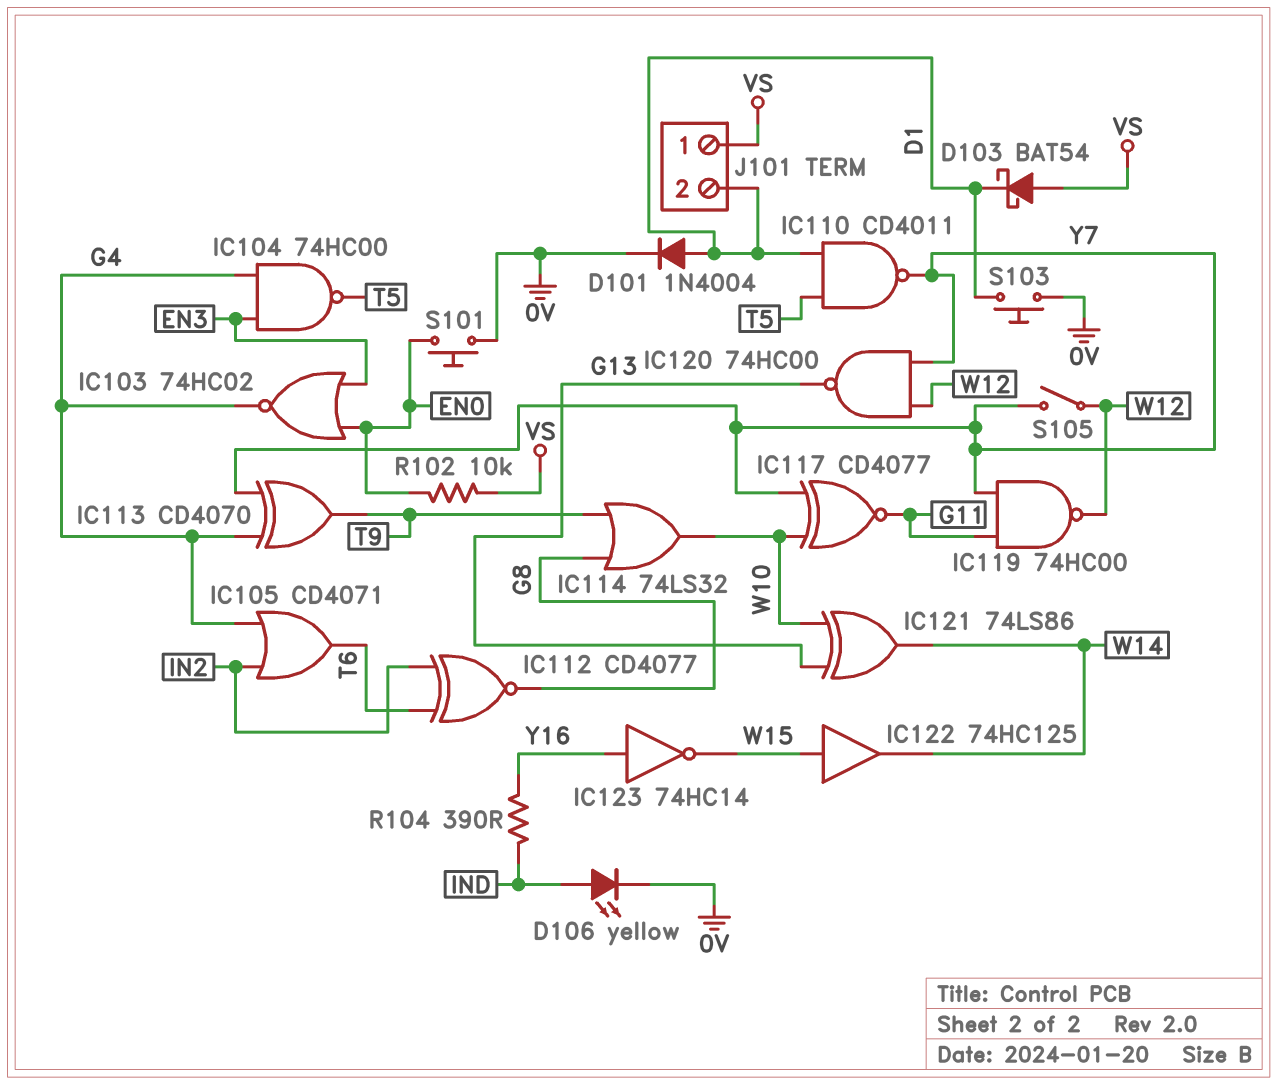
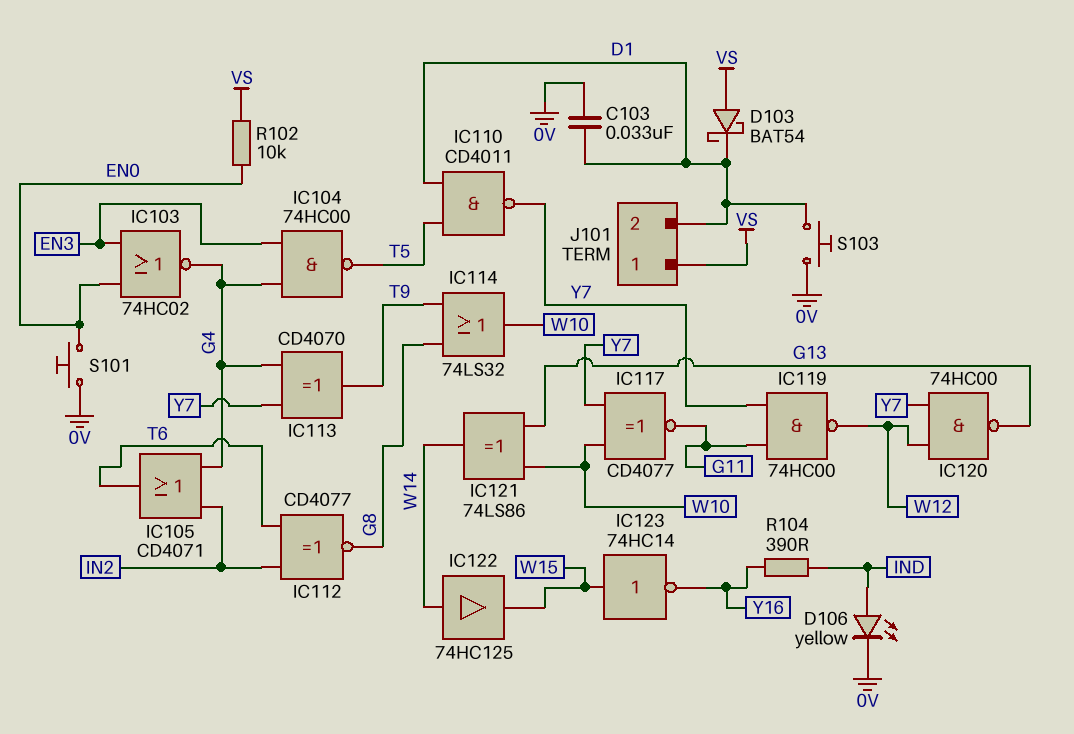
C103: none -> 33nF (0V, D1)
D101: diode 1N4004 (A D1, K 0V) -> none
IC122: buffer 74HC125 (in W15, out W14) -> buffer 74HC125 (in W14, out W15)
IC123: NOT 74HC14 (in Y16, out W15) -> NOT 74HC14 (in W15, out Y16)
S105: switch (W12, Y7) -> none

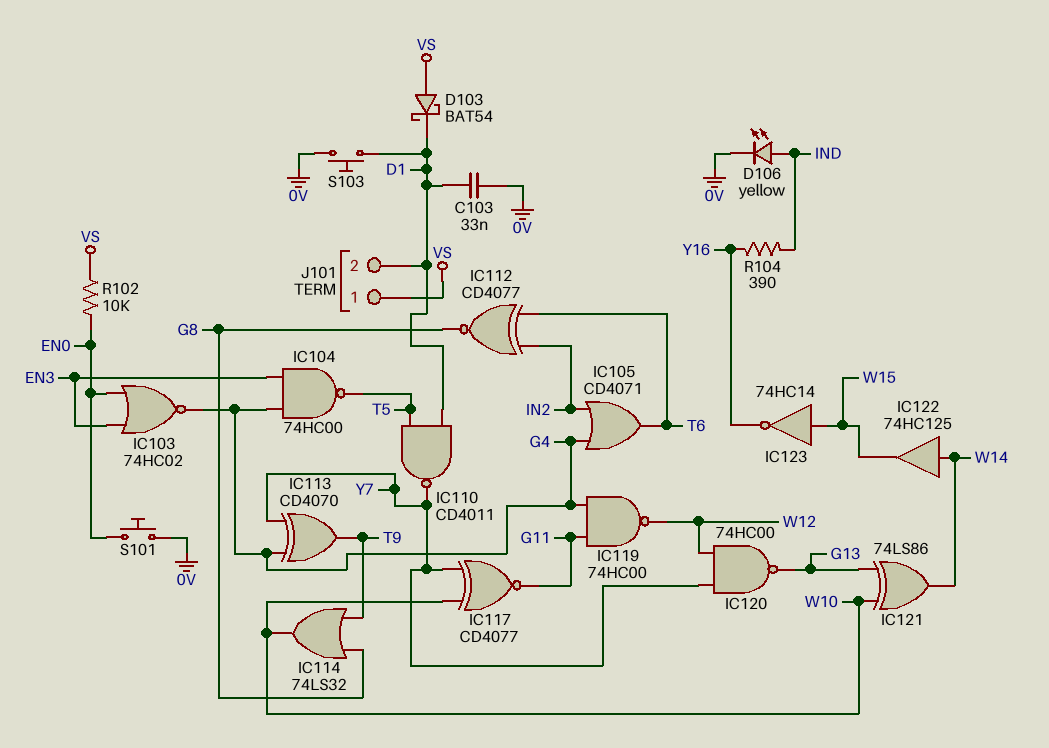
IC119: NAND 74HC00 (in G11, in Y7, out W12) -> NAND 74HC00 (in G4, in G11, out W12)

